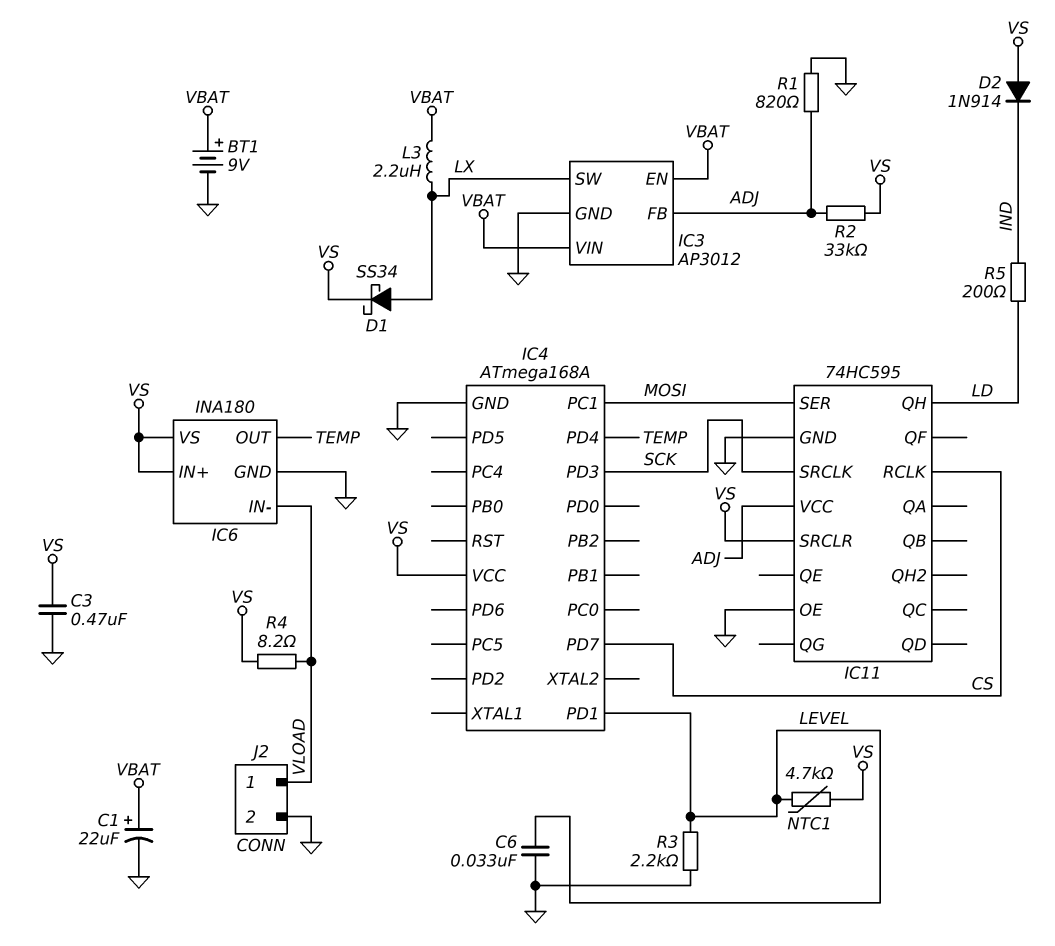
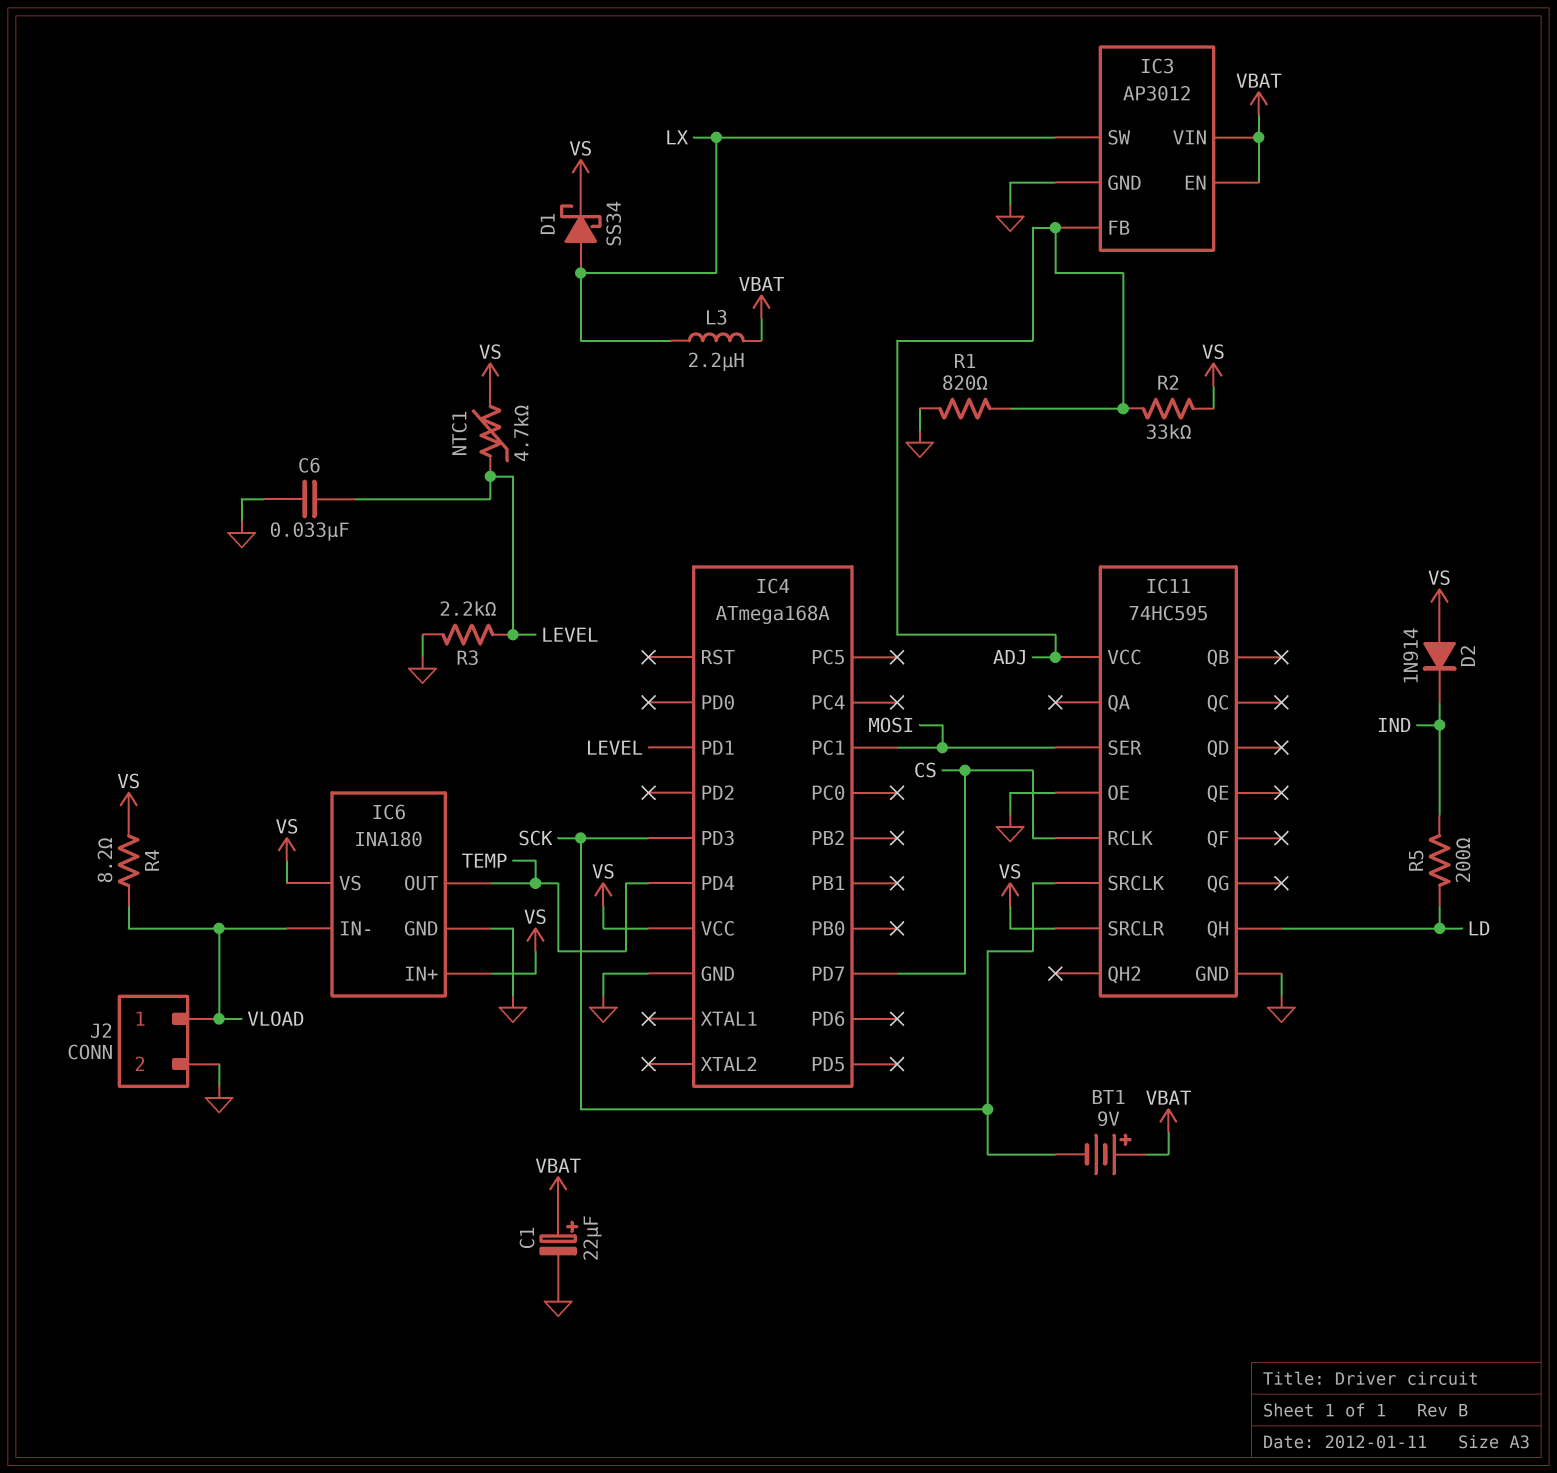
BT1: 9V (plus VBAT, minus GND) -> 9V (plus VBAT, minus SCK)
C3: 470nF (GND, VS) -> none

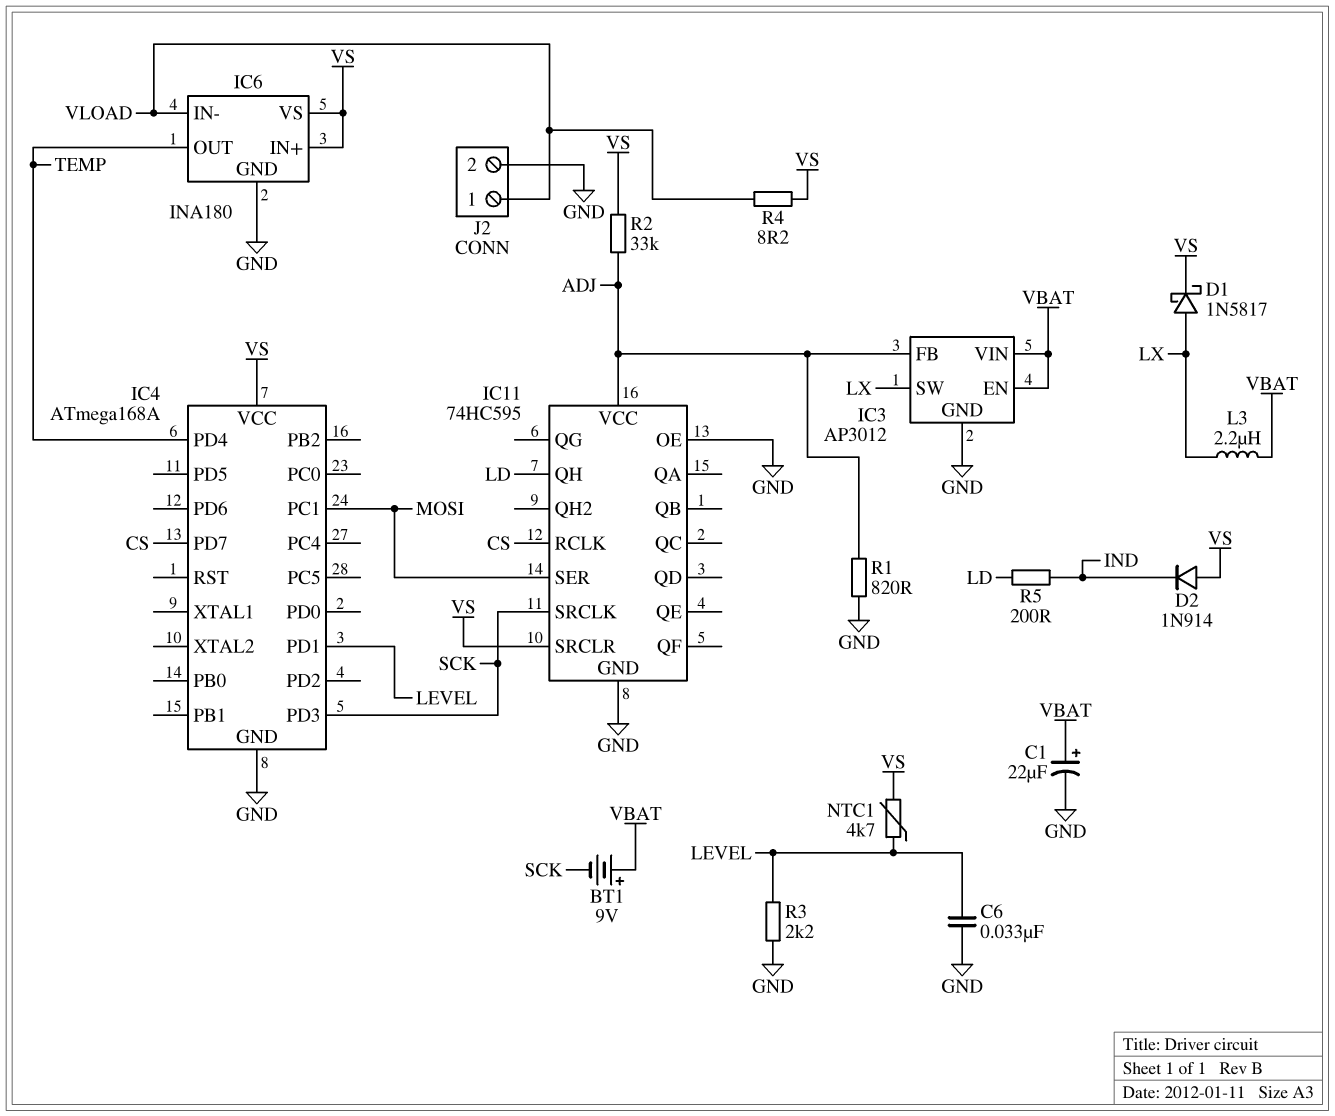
D1: schottky SS34 (A LX, K VS) -> schottky 1N5817 (A LX, K VS)

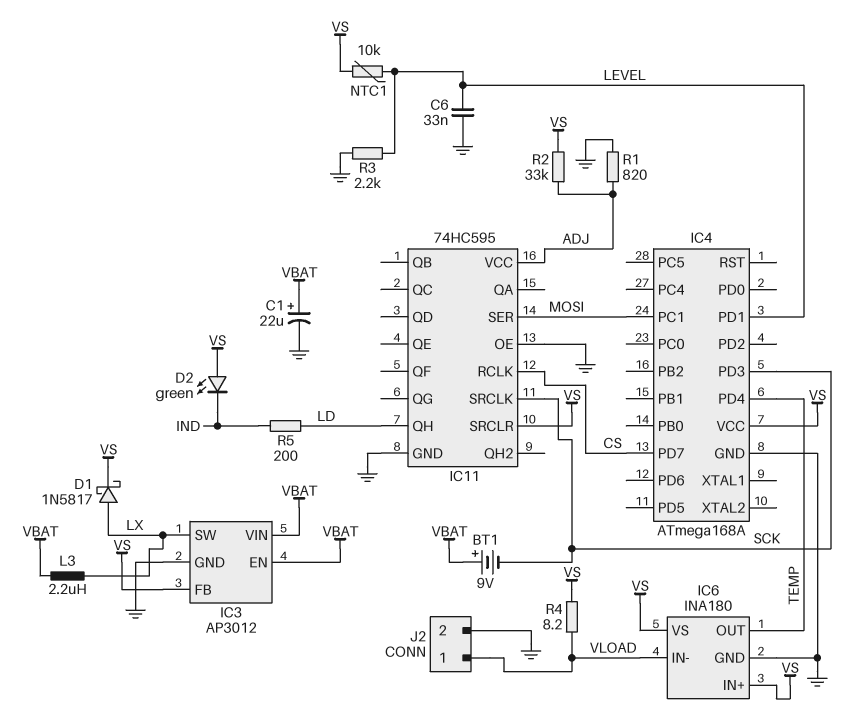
D2: diode 1N914 (A VS, K IND) -> LED green (A VS, K IND)
IC3 pin FB: ADJ -> VS
NTC1: 4.7k (LEVEL, VS) -> 10k (LEVEL, VS)

